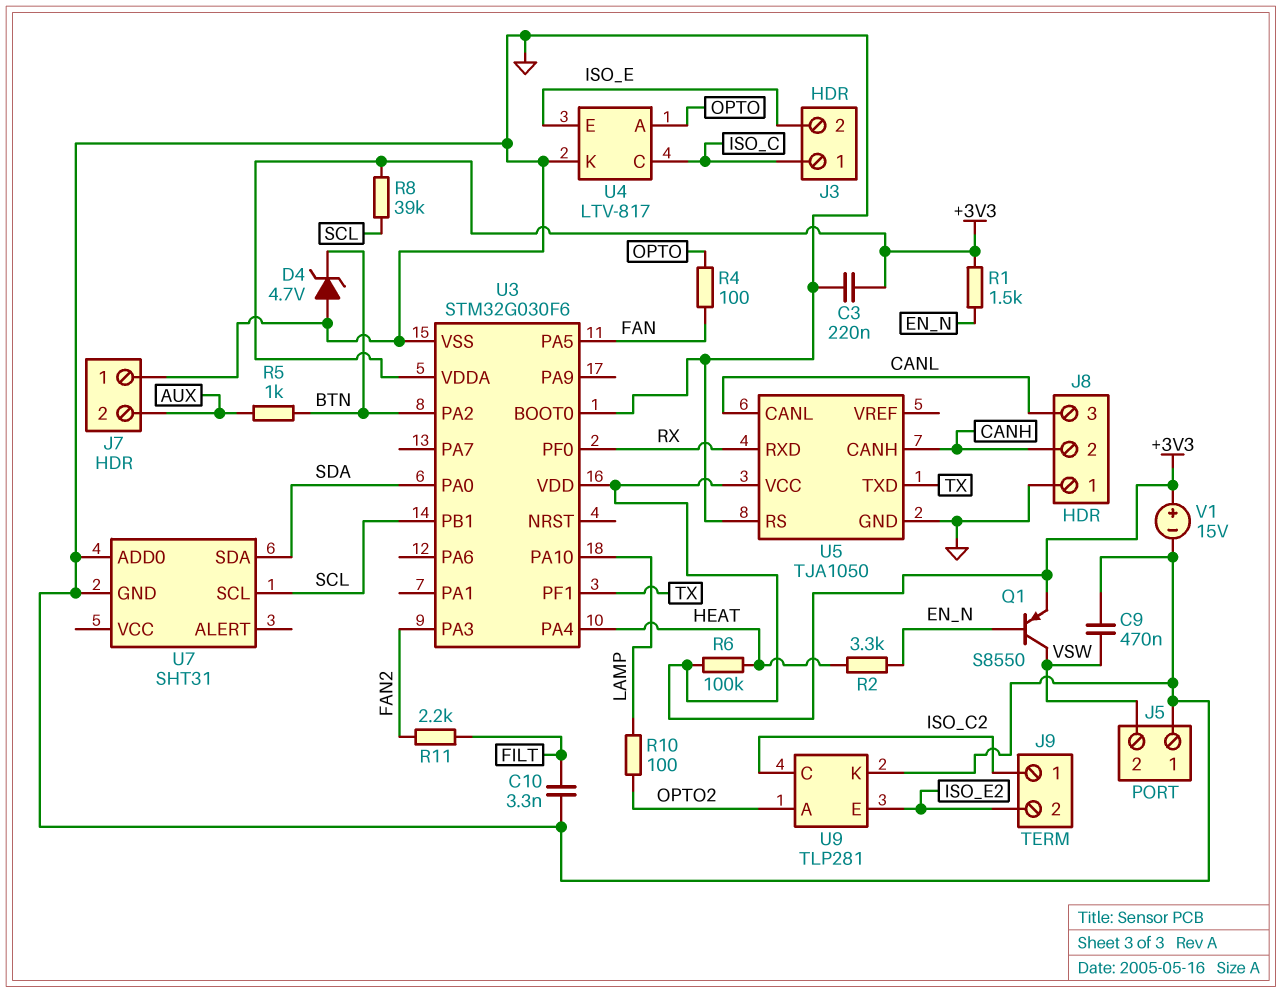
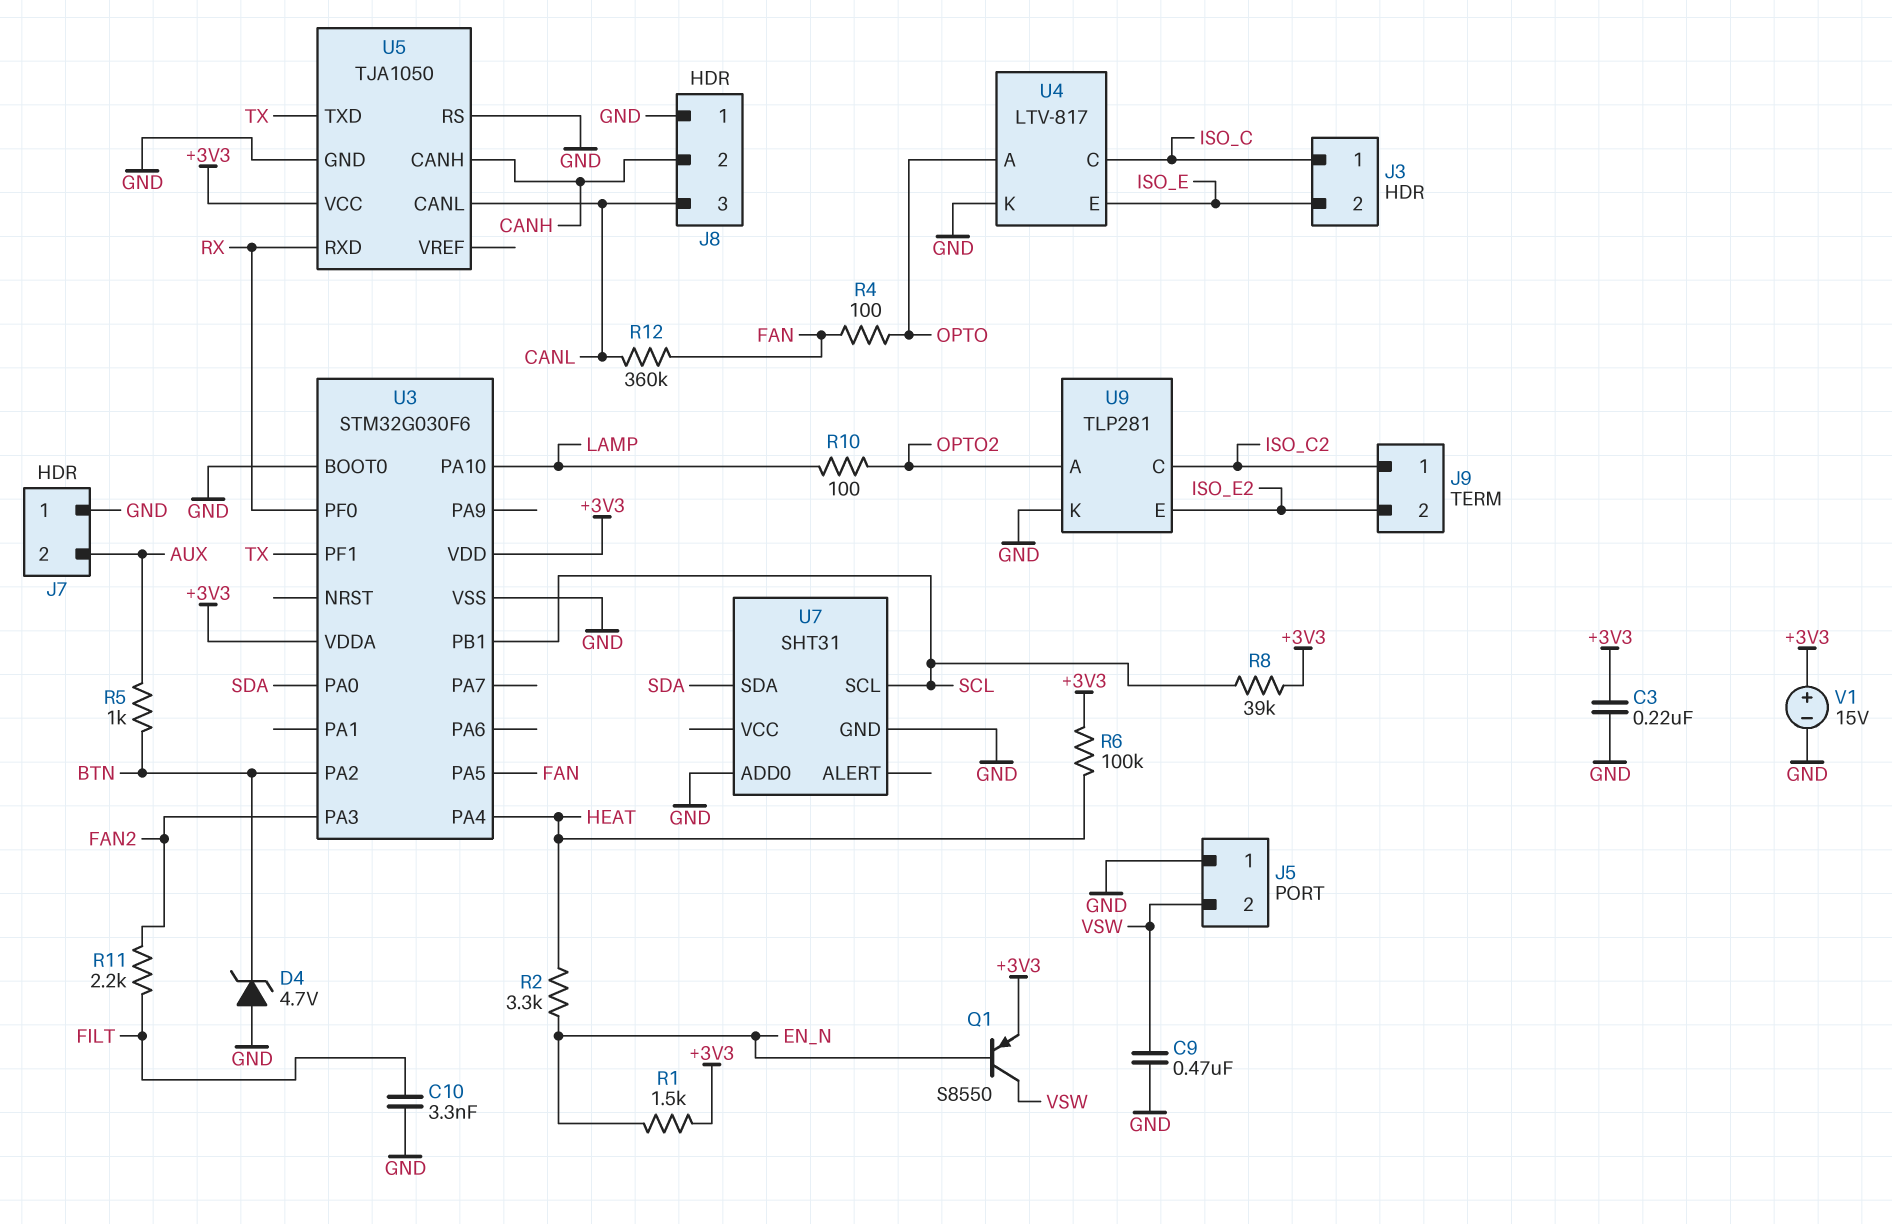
R12: none -> 360k (CANL, FAN)

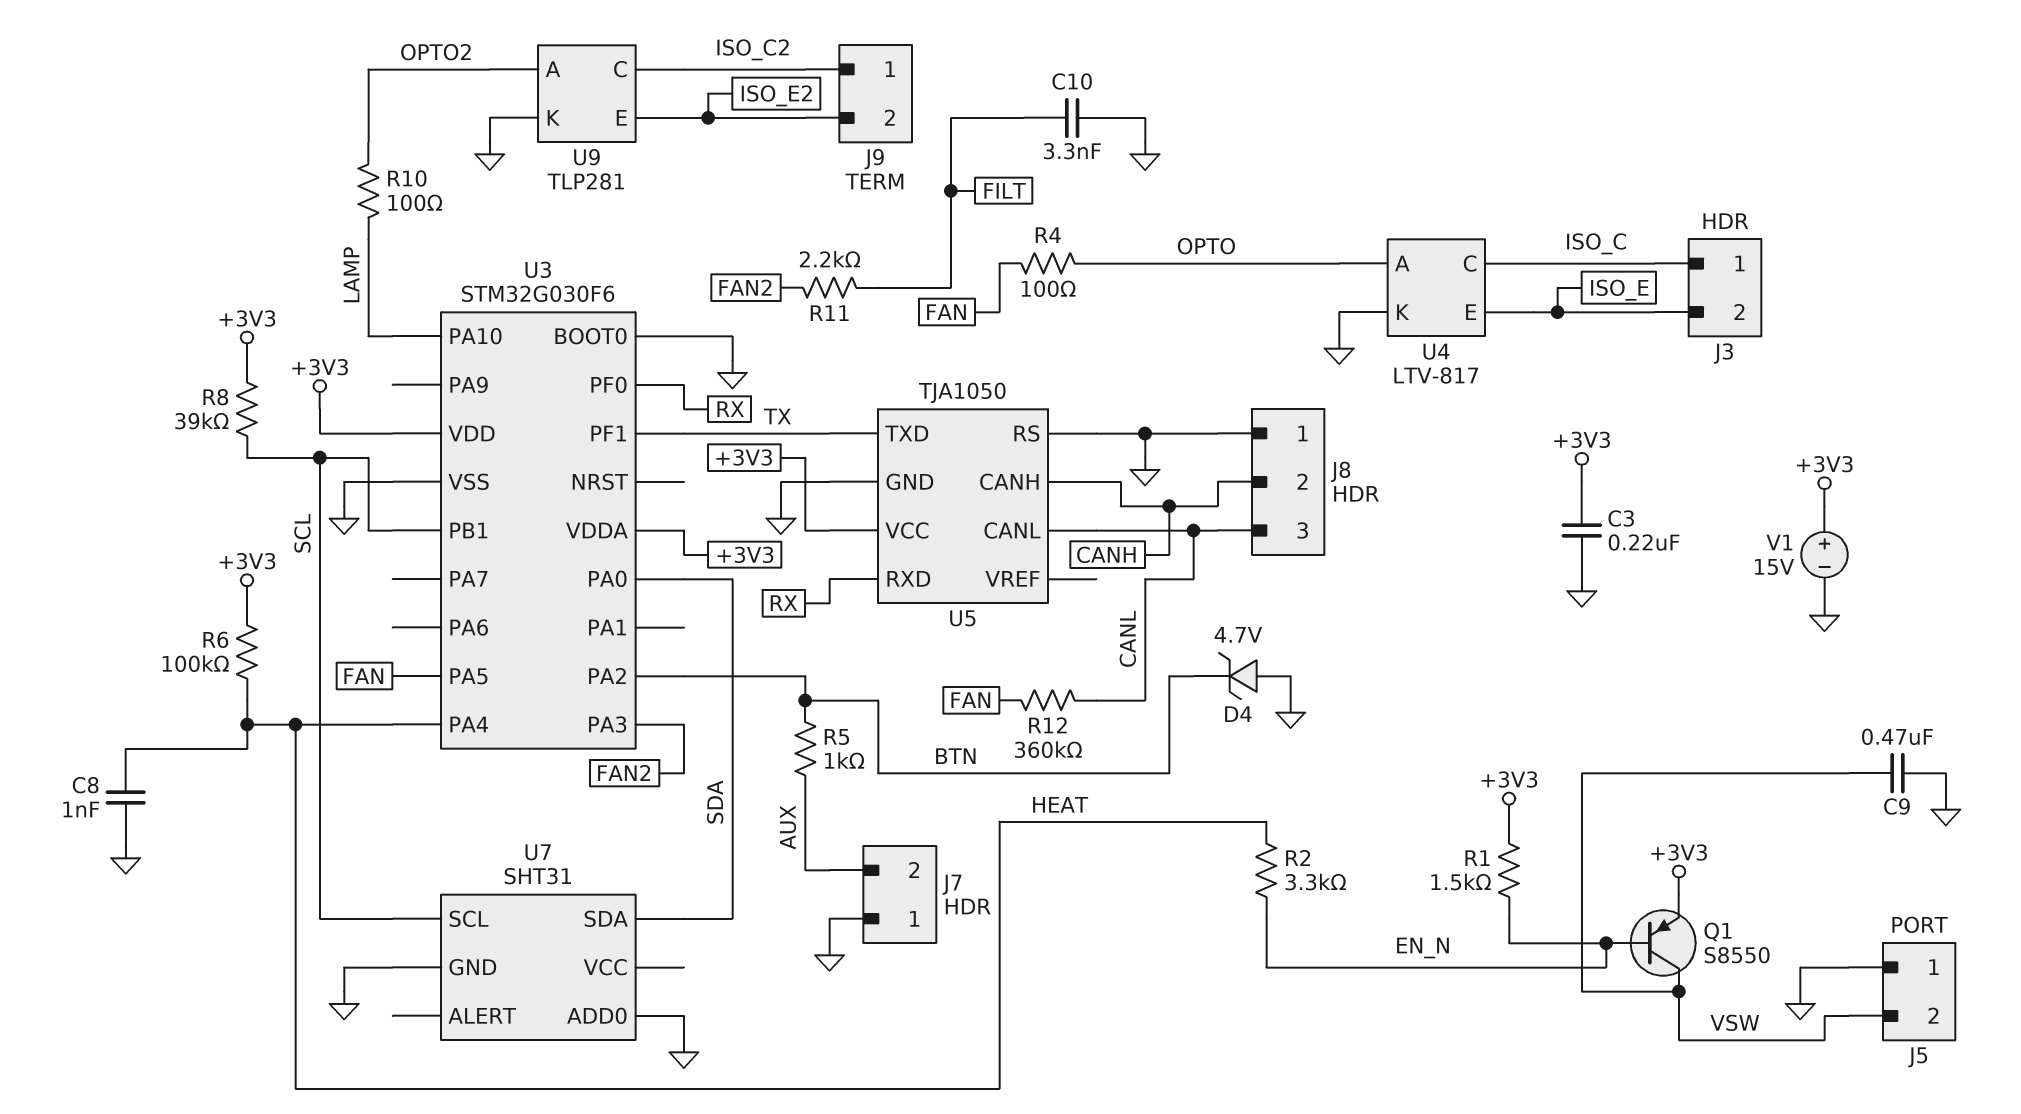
C8: none -> 1nF (GND, HEAT)

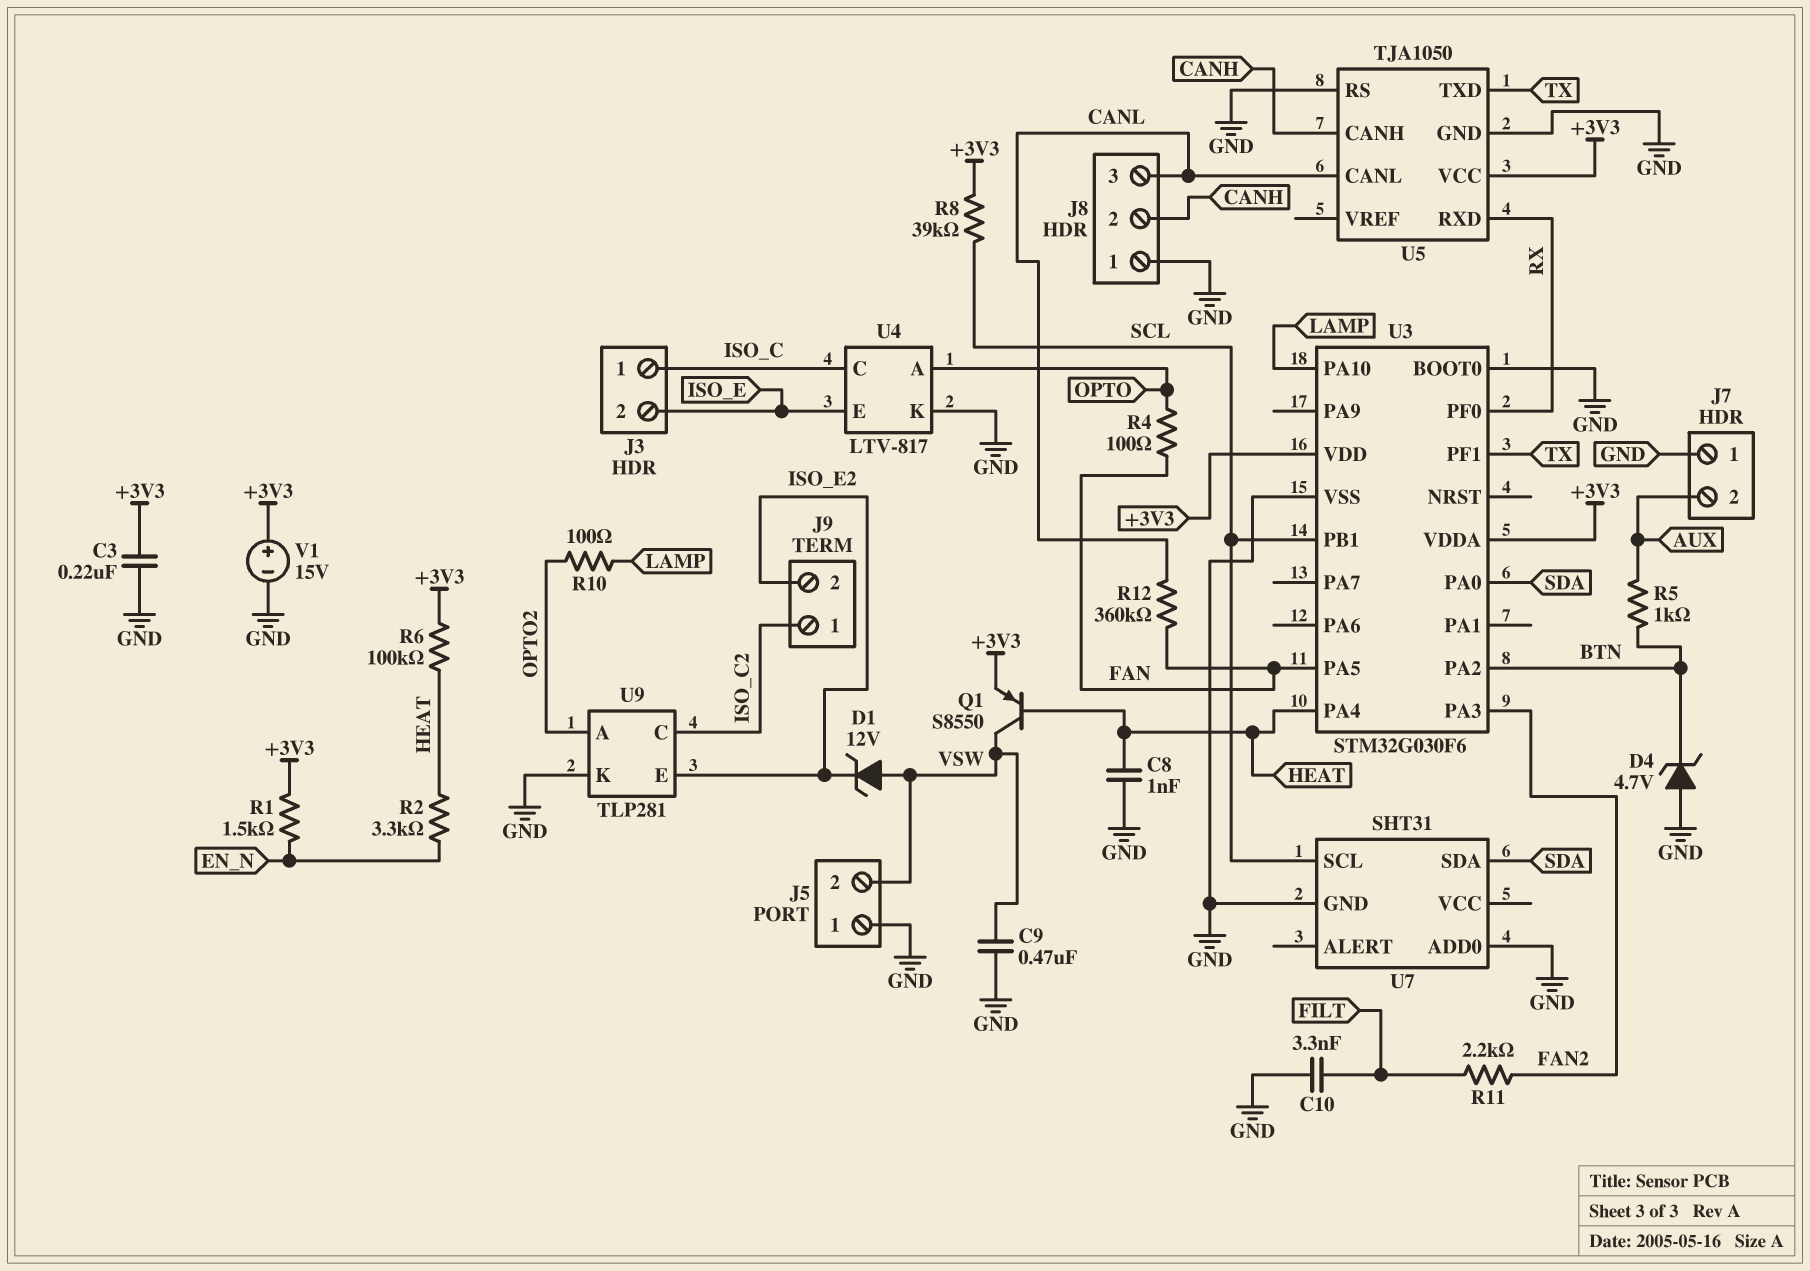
D1: none -> zener 12V (A VSW, K ISO_E2)
Q1: PNP S8550 (B EN_N, C VSW, E +3V3) -> PNP S8550 (B HEAT, C VSW, E +3V3)

